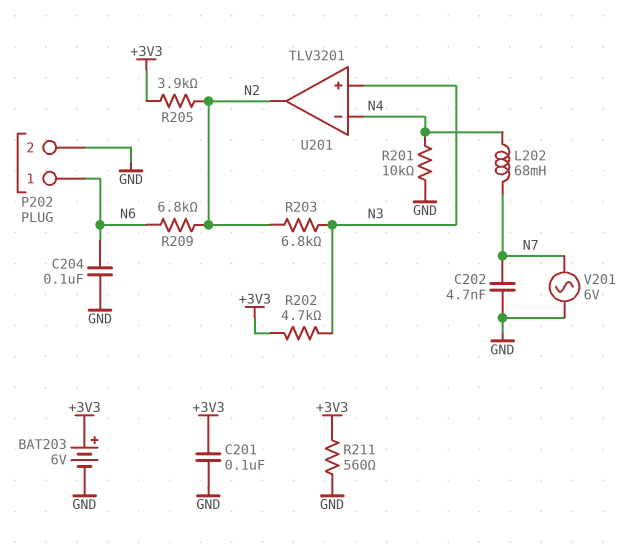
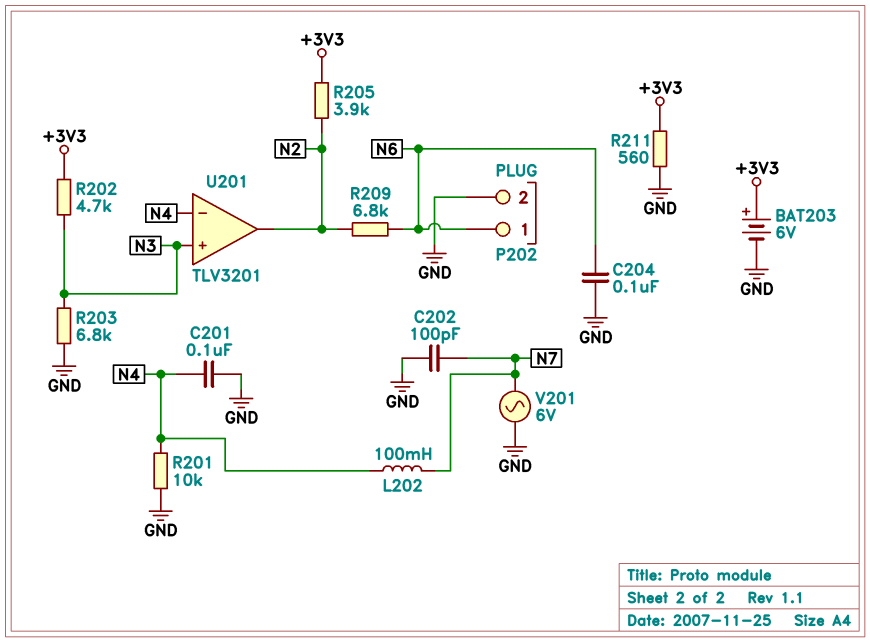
C201: 100nF (+3V3, GND) -> 100nF (GND, N4)
C202: 4.7nF (GND, N7) -> 100pF (GND, N7)
L202: 68mH (N4, N7) -> 100mH (N4, N7)
R203: 6.8k (N2, N3) -> 6.8k (GND, N3)

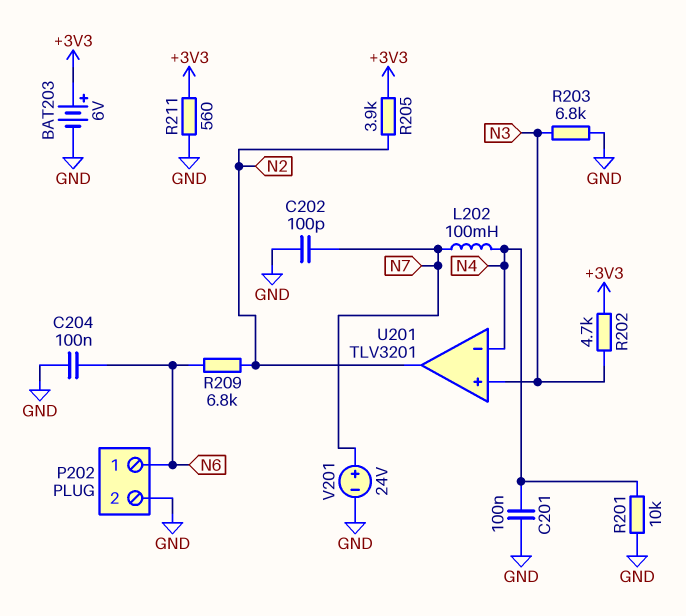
V201: AC 6V (GND, N7) -> 24V (plus N7, minus GND)

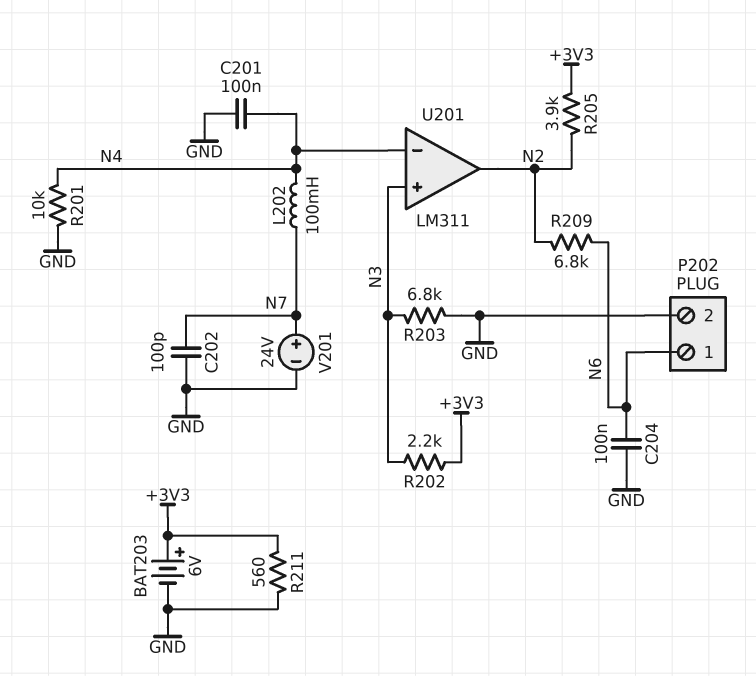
R202: 4.7k (+3V3, N3) -> 2.2k (+3V3, N3)
U201: TLV3201 -> LM311

